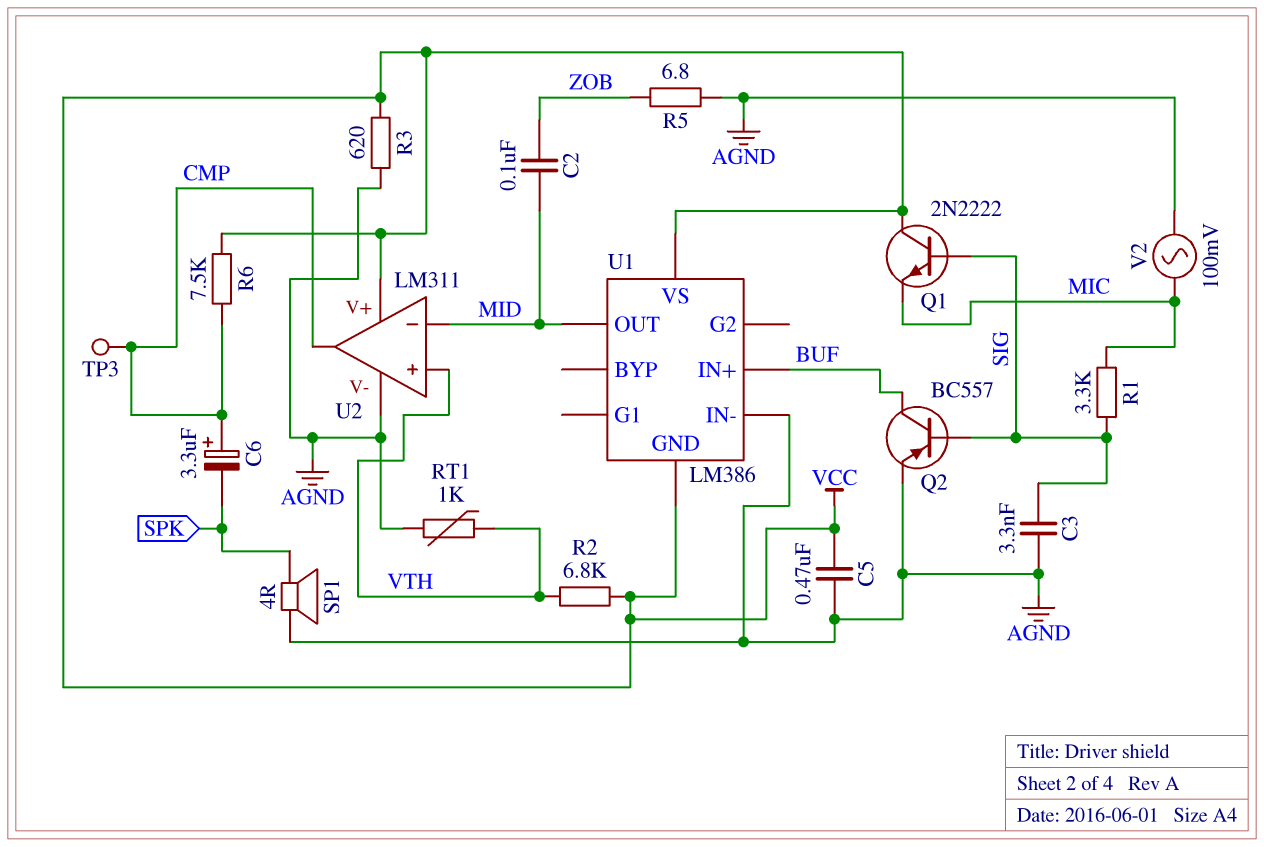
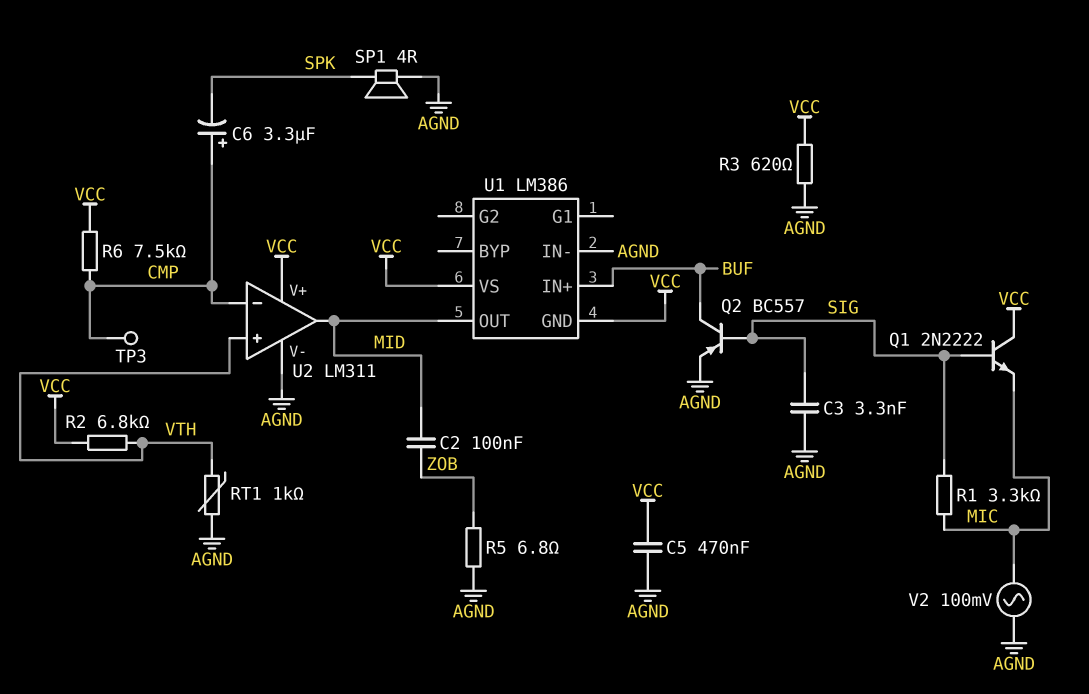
U2 pin in-: MID -> CMP
U2 pin out: CMP -> MID

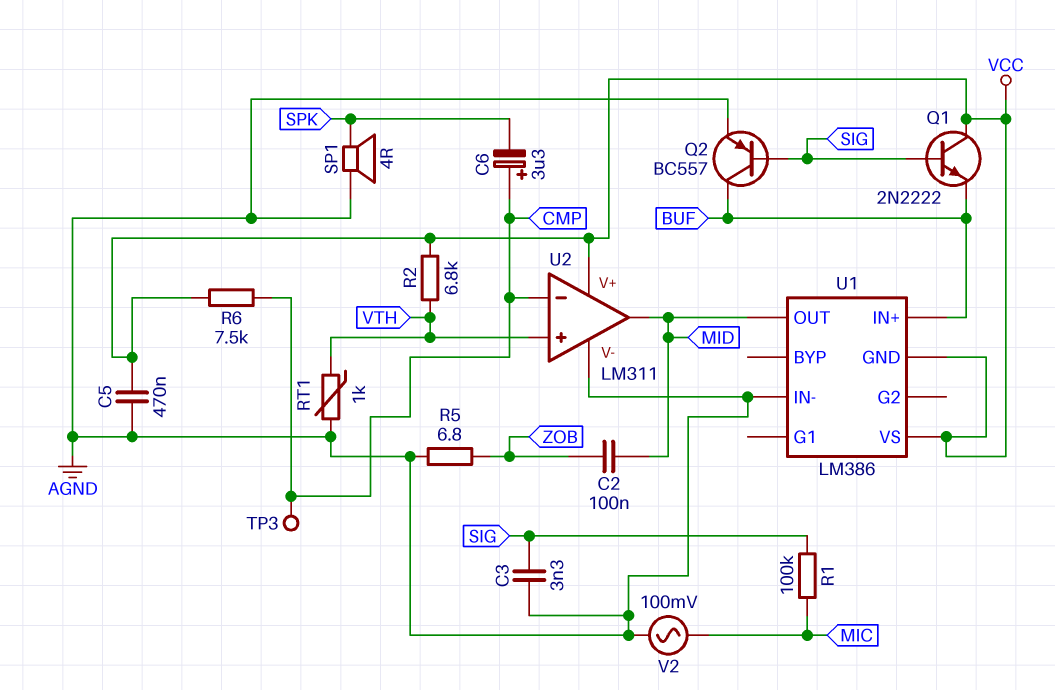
Q1: NPN 2N2222 (B SIG, C VCC, E MIC) -> NPN 2N2222 (B SIG, C VCC, E BUF)
R1: 3.3k (MIC, SIG) -> 100k (MIC, SIG)
R3: 620 (AGND, VCC) -> none

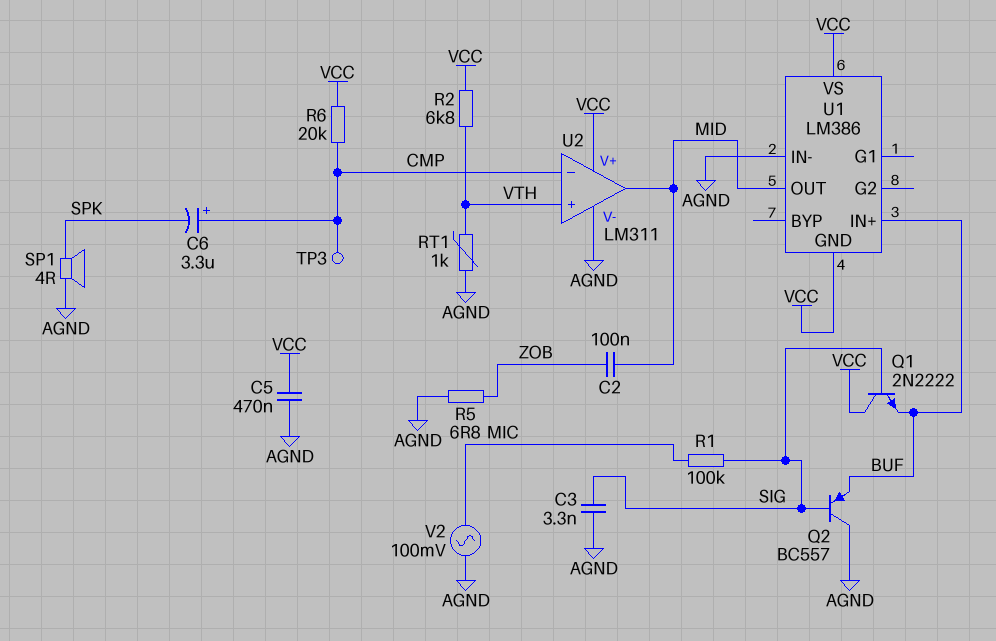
Q2: PNP BC557 (B SIG, C BUF, E AGND) -> PNP BC557 (B SIG, C AGND, E BUF)
R6: 7.5k (CMP, VCC) -> 20k (CMP, VCC)

